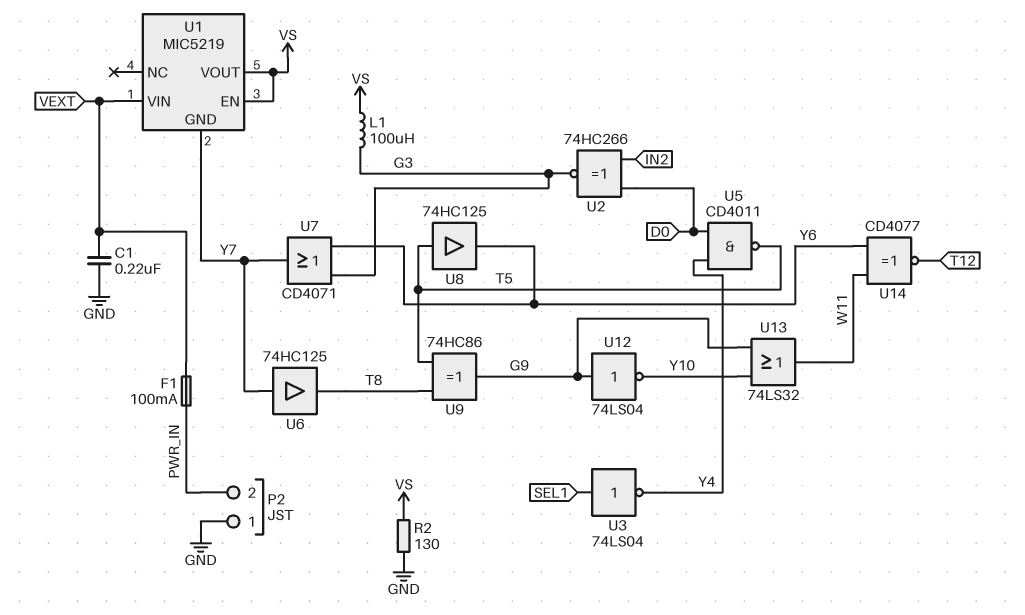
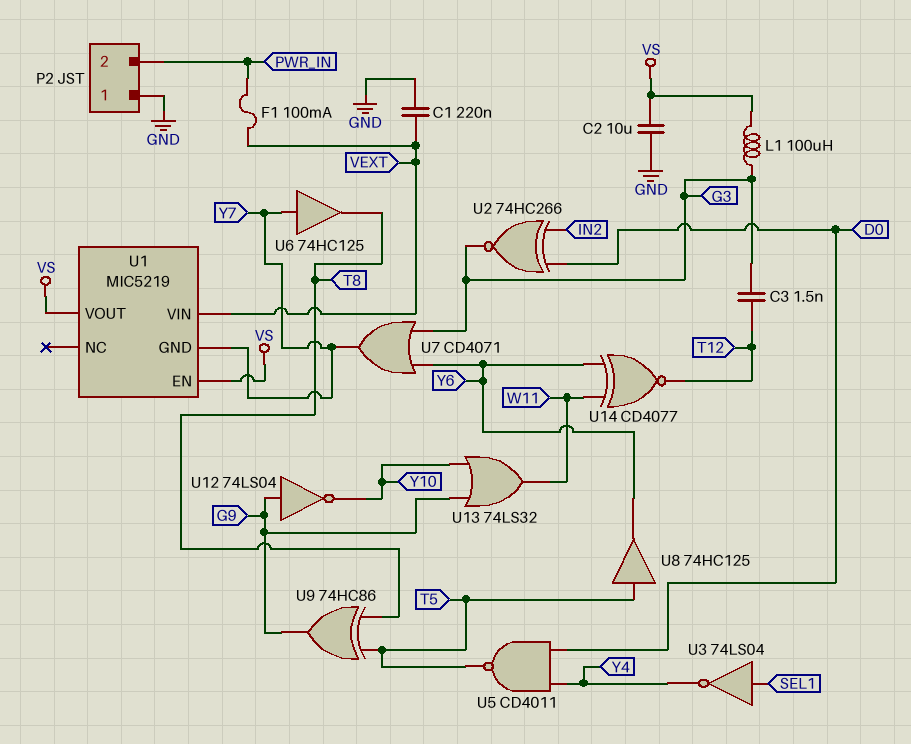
C2: none -> 10uF (GND, VS)
C3: none -> 1.5nF (G3, T12)
R2: 130 (GND, VS) -> none

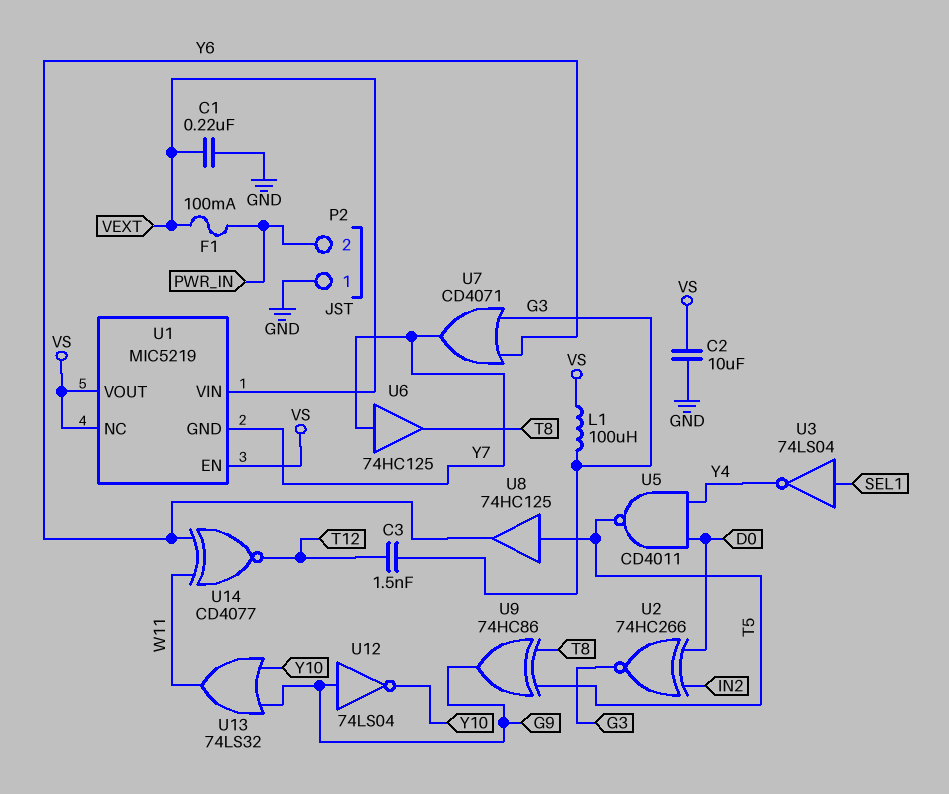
U1 pin NC: none -> VS

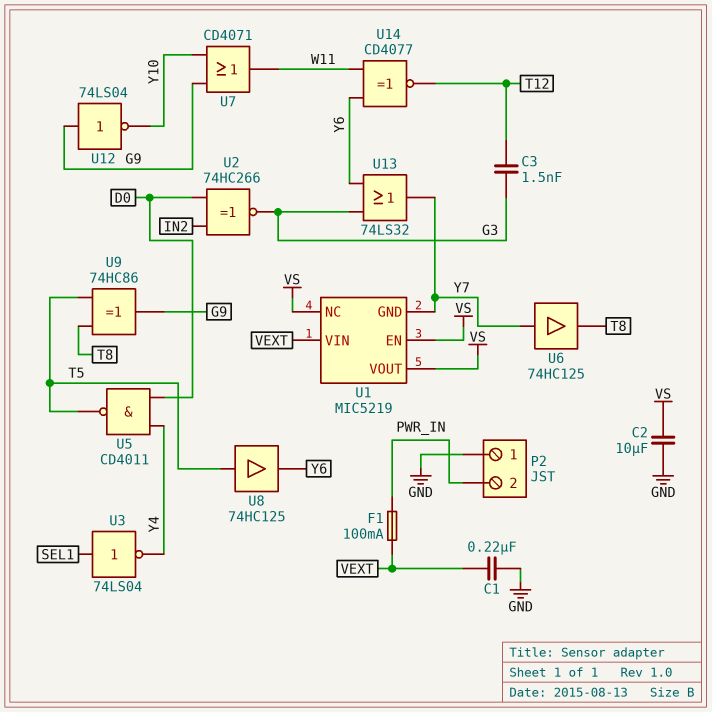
L1: 100uH (G3, VS) -> none
U7: OR CD4071 (in G3, in Y6, out Y7) -> OR CD4071 (in G9, in Y10, out W11)
U13: OR 74LS32 (in G9, in Y10, out W11) -> OR 74LS32 (in G3, in Y6, out Y7)

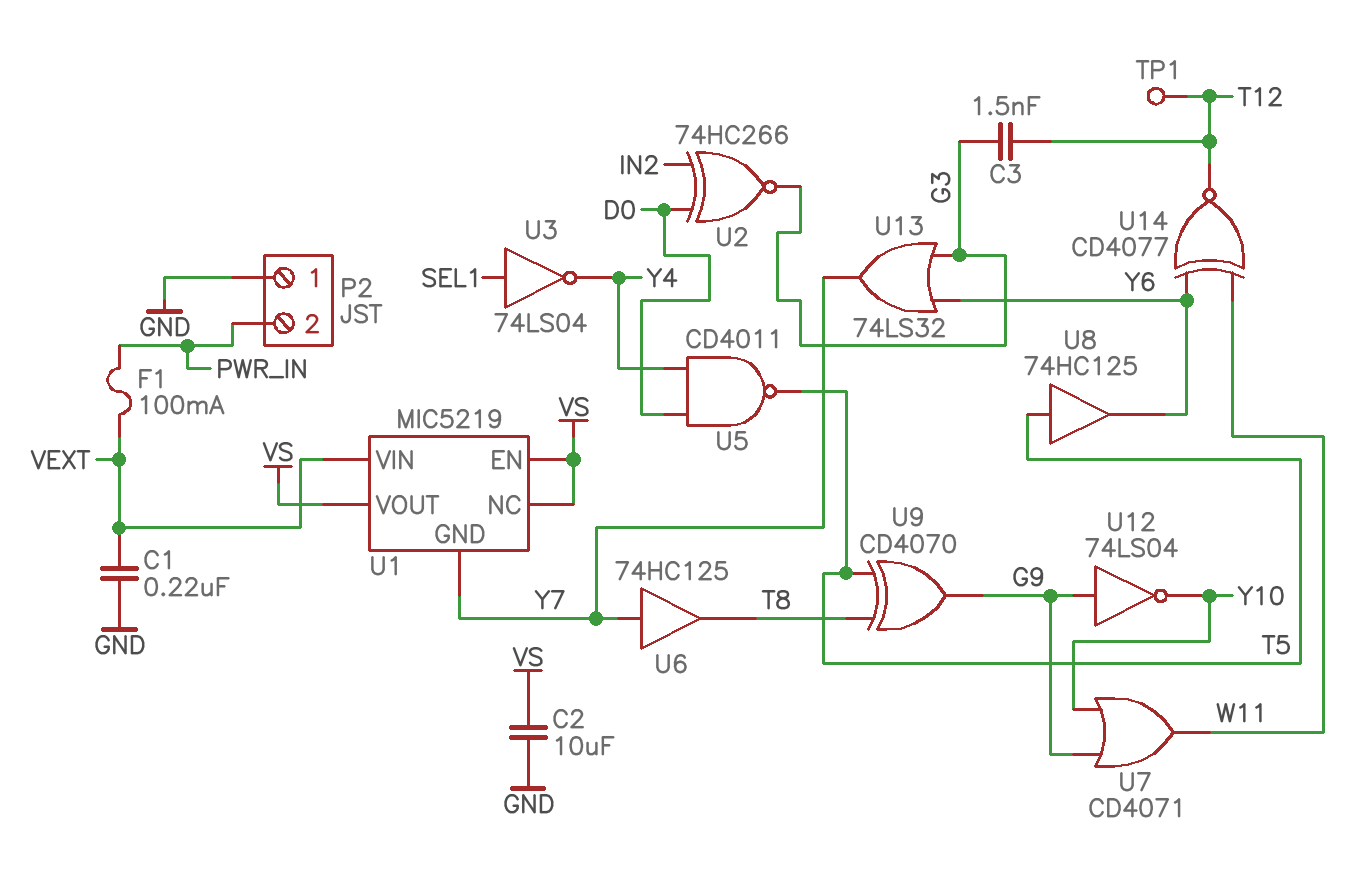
TP1: none -> test point (T12)
U9: XOR 74HC86 (in T5, in T8, out G9) -> XOR CD4070 (in T5, in T8, out G9)

